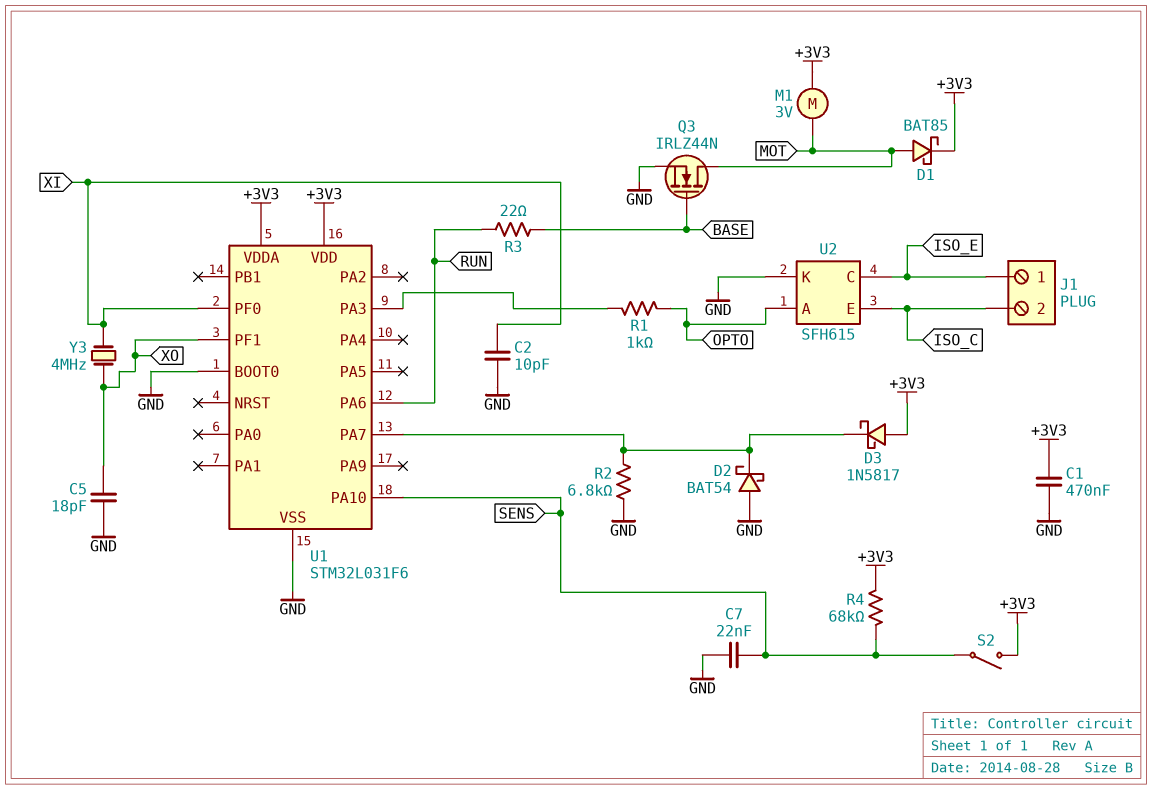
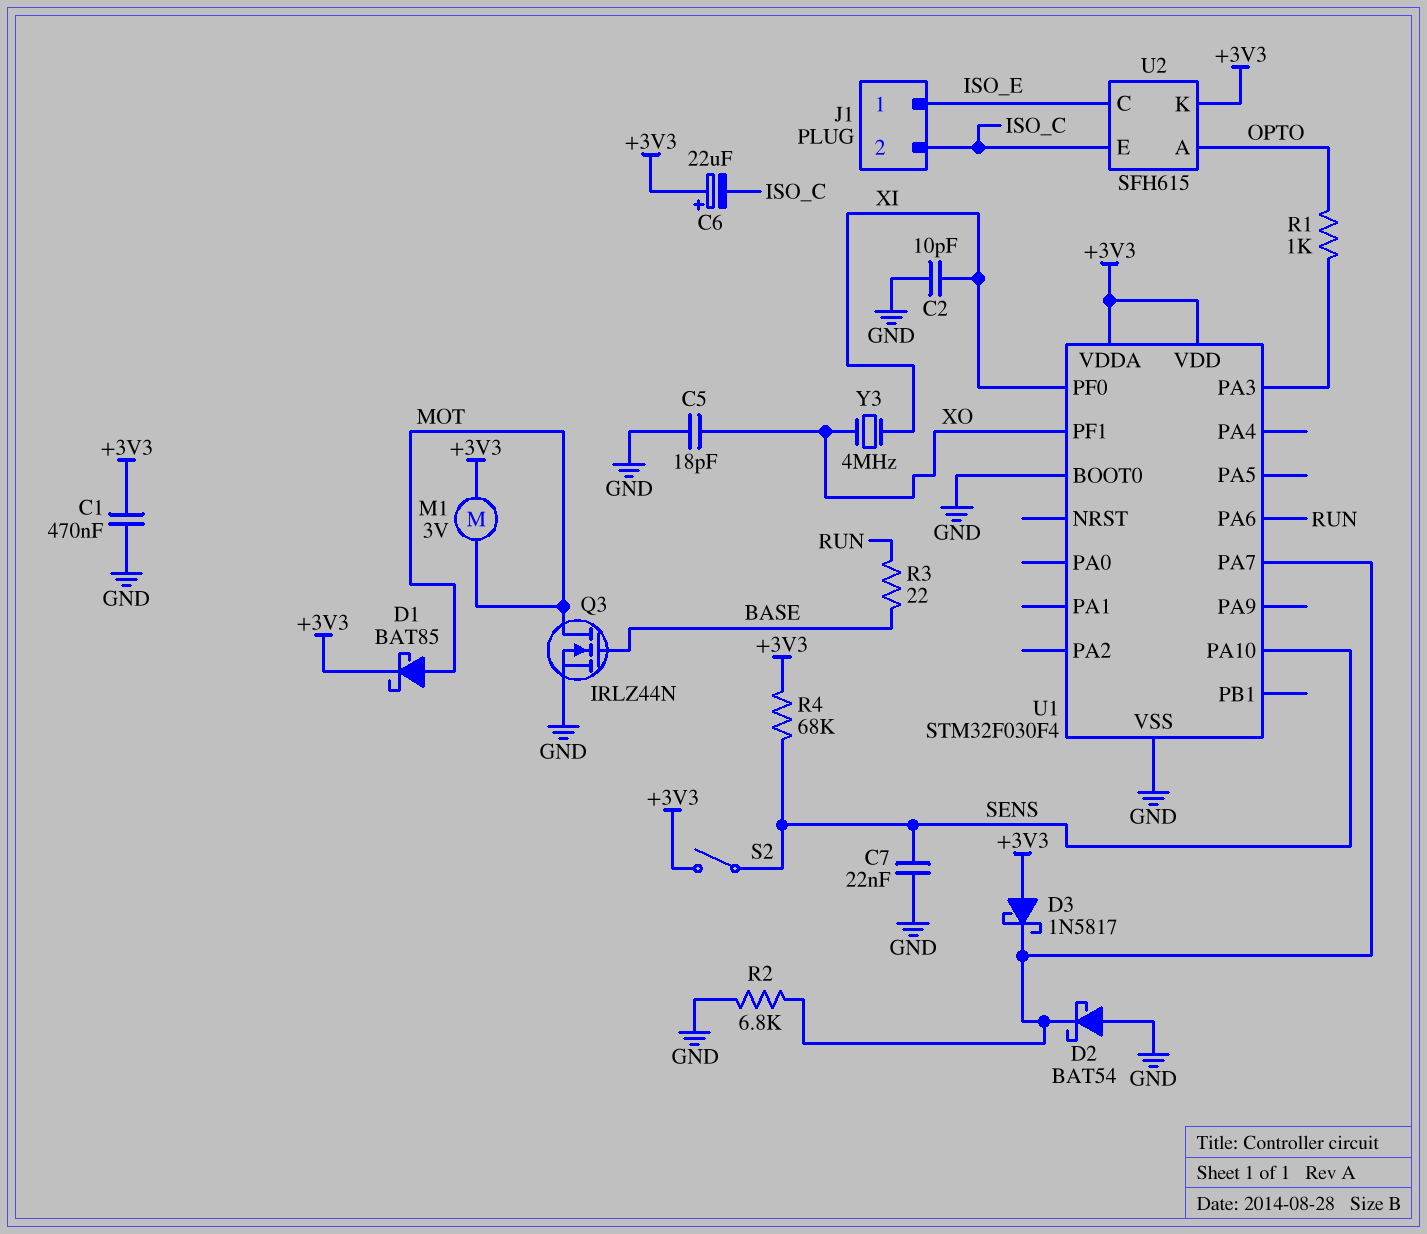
C6: none -> 22uF (plus +3V3, minus ISO_C)
U1: STM32L031F6 -> STM32F030F4
U2 pin K: GND -> +3V3

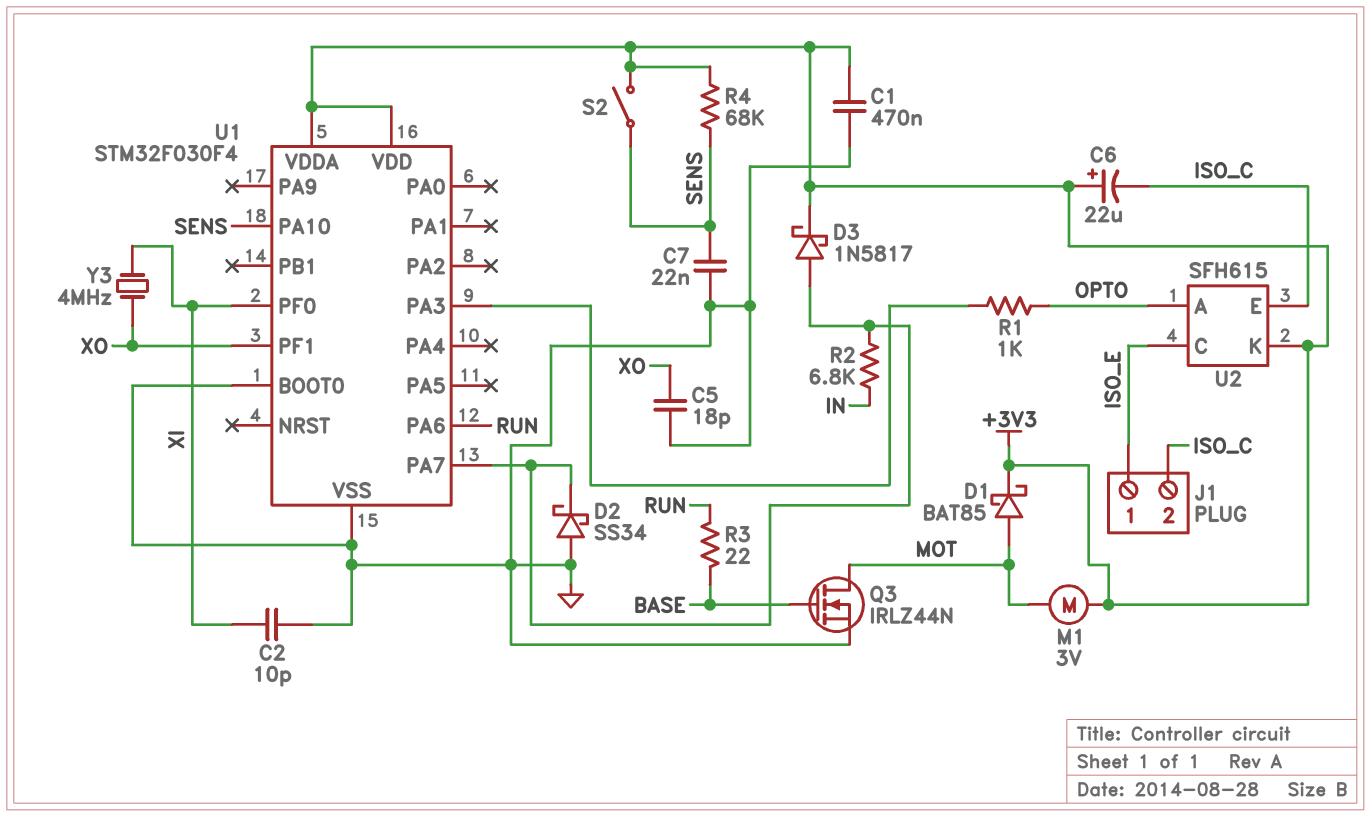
D2: schottky BAT54 (A GND, K U1/PA7) -> schottky SS34 (A GND, K U1/PA7)
D3: schottky 1N5817 (A +3V3, K U1/PA7) -> schottky 1N5817 (A U1/PA7, K +3V3)
R2: 6.8k (GND, U1/PA7) -> 6.8k (IN, U1/PA7)

